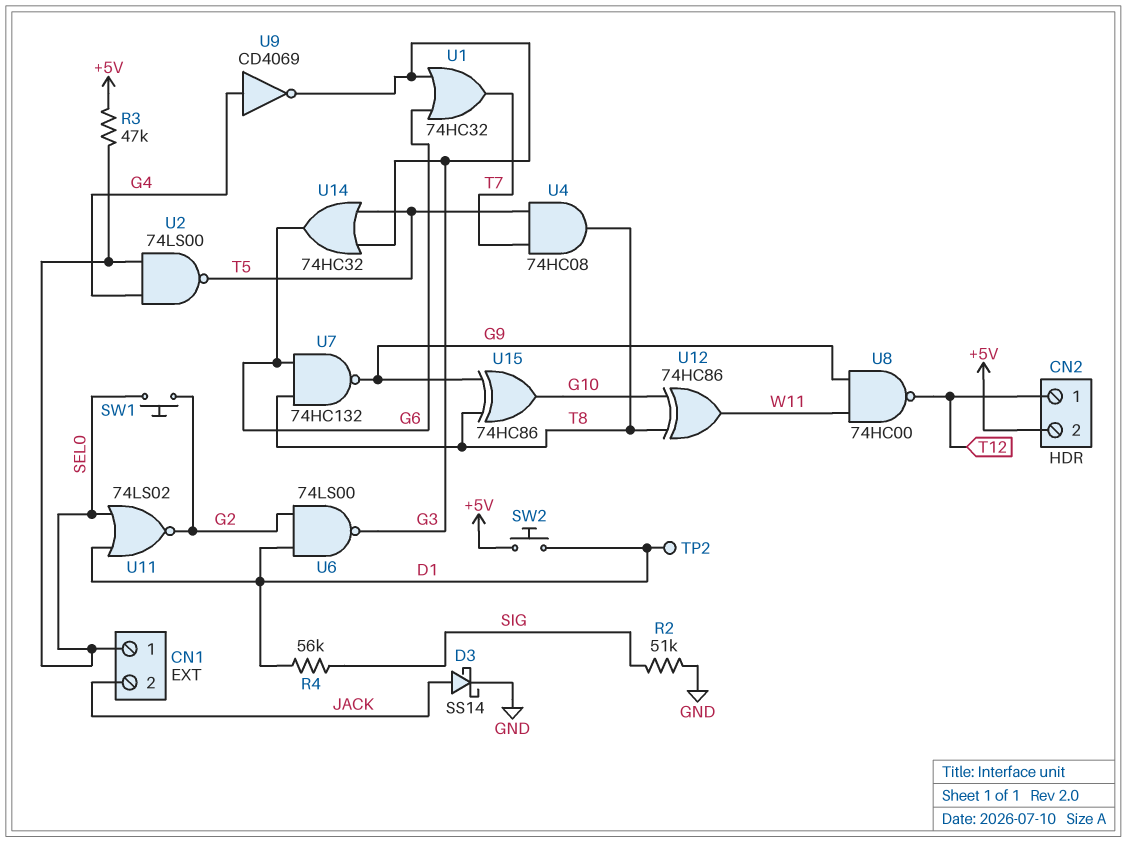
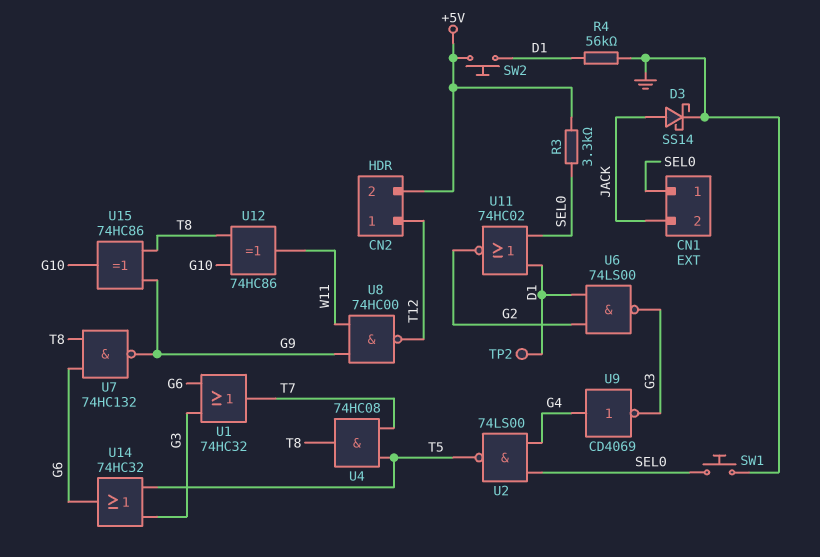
R2: 51k (GND, SIG) -> none
R3: 47k (+5V, SEL0) -> 3.3k (+5V, SEL0)
R4: 56k (D1, SIG) -> 56k (D1, GND)
SW1: button (G2, SEL0) -> button (GND, SEL0)
U11: NOR 74LS02 (in D1, in SEL0, out G2) -> NOR 74HC02 (in D1, in SEL0, out G2)

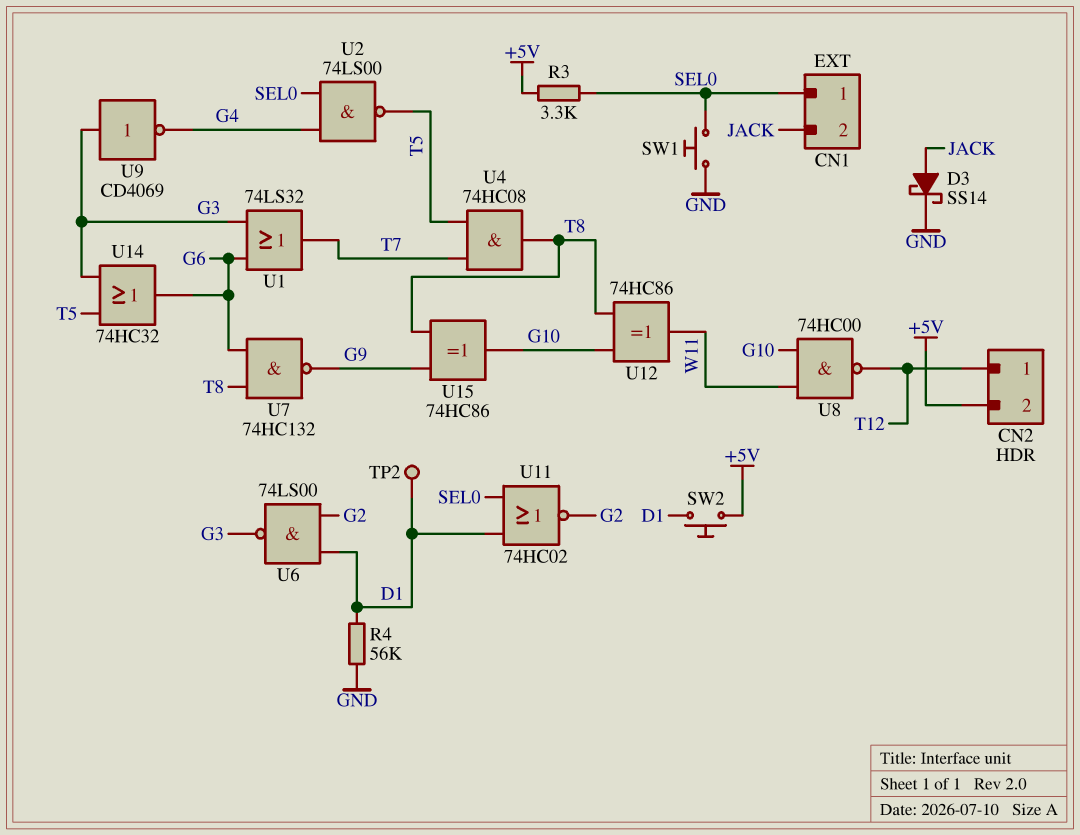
U1: OR 74HC32 (in G3, in G6, out T7) -> OR 74LS32 (in G3, in G6, out T7)
U8: NAND 74HC00 (in G9, in W11, out T12) -> NAND 74HC00 (in G10, in W11, out T12)
U9: NOT CD4069 (in G4, out G3) -> NOT CD4069 (in G3, out G4)

